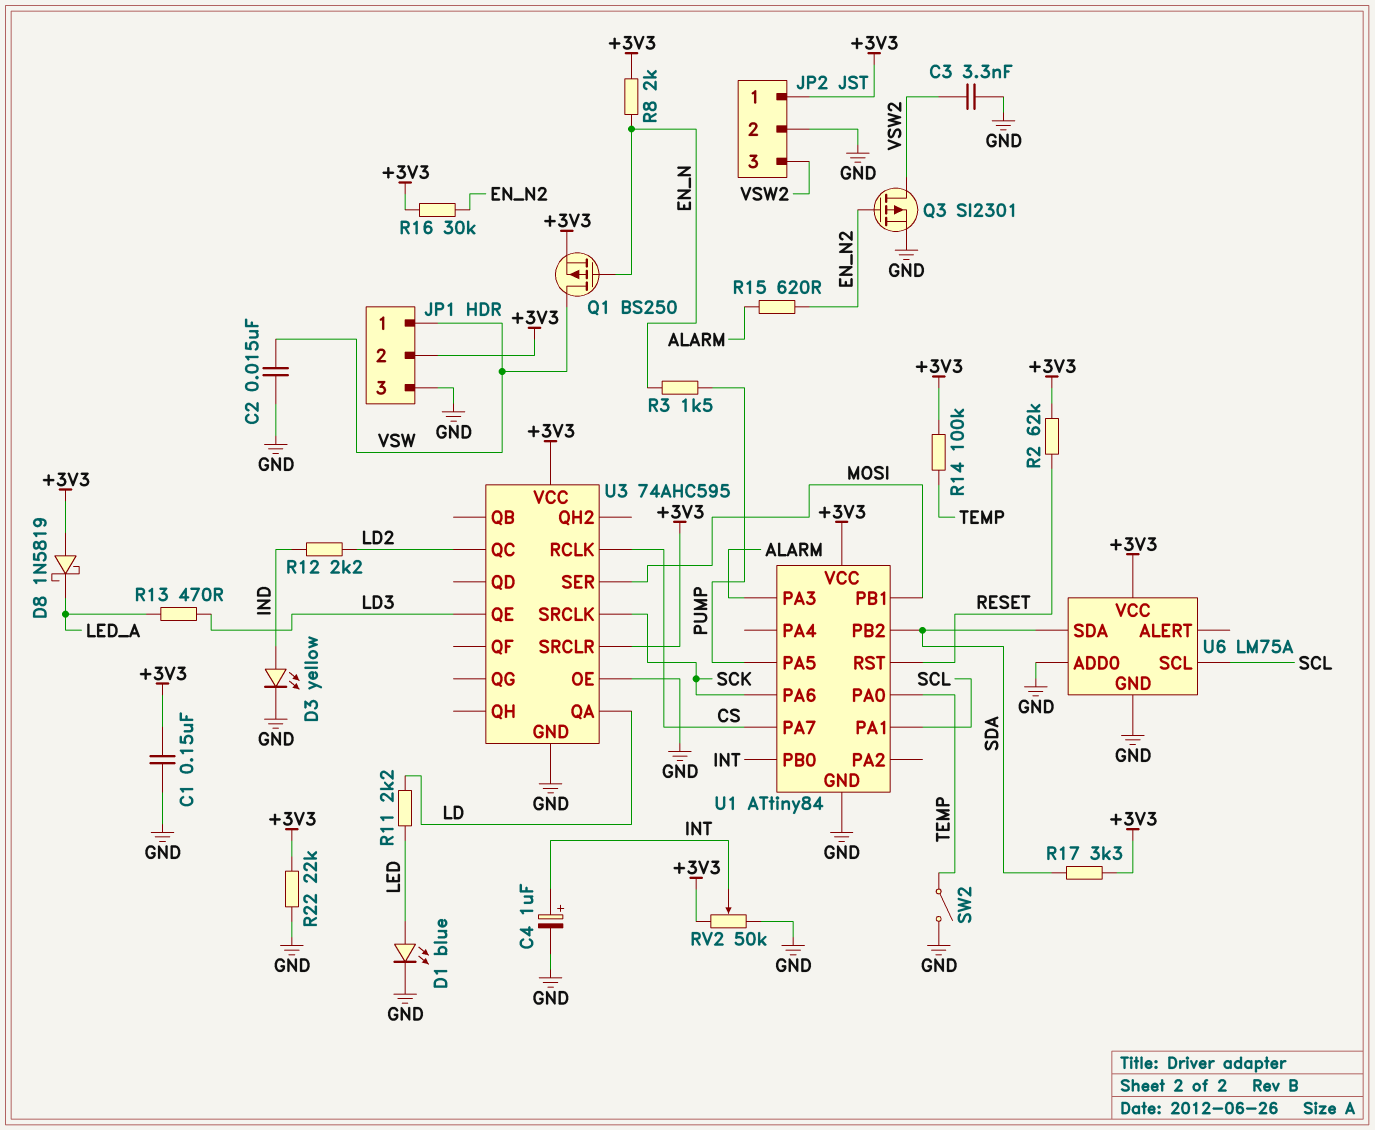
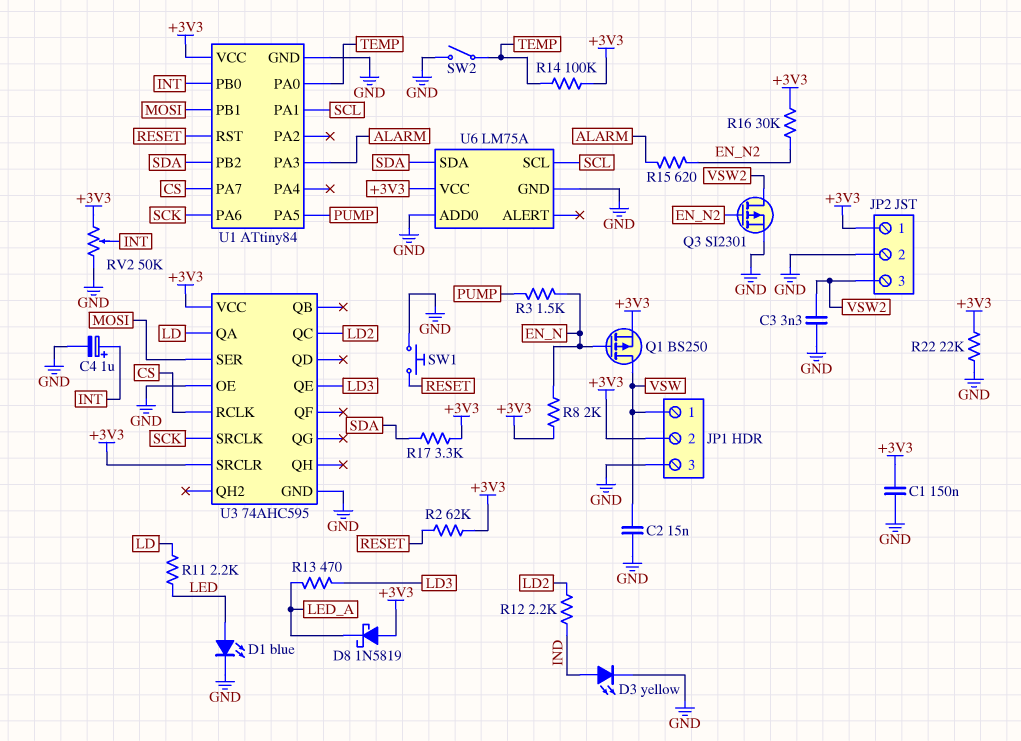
SW1: none -> button (GND, RESET)

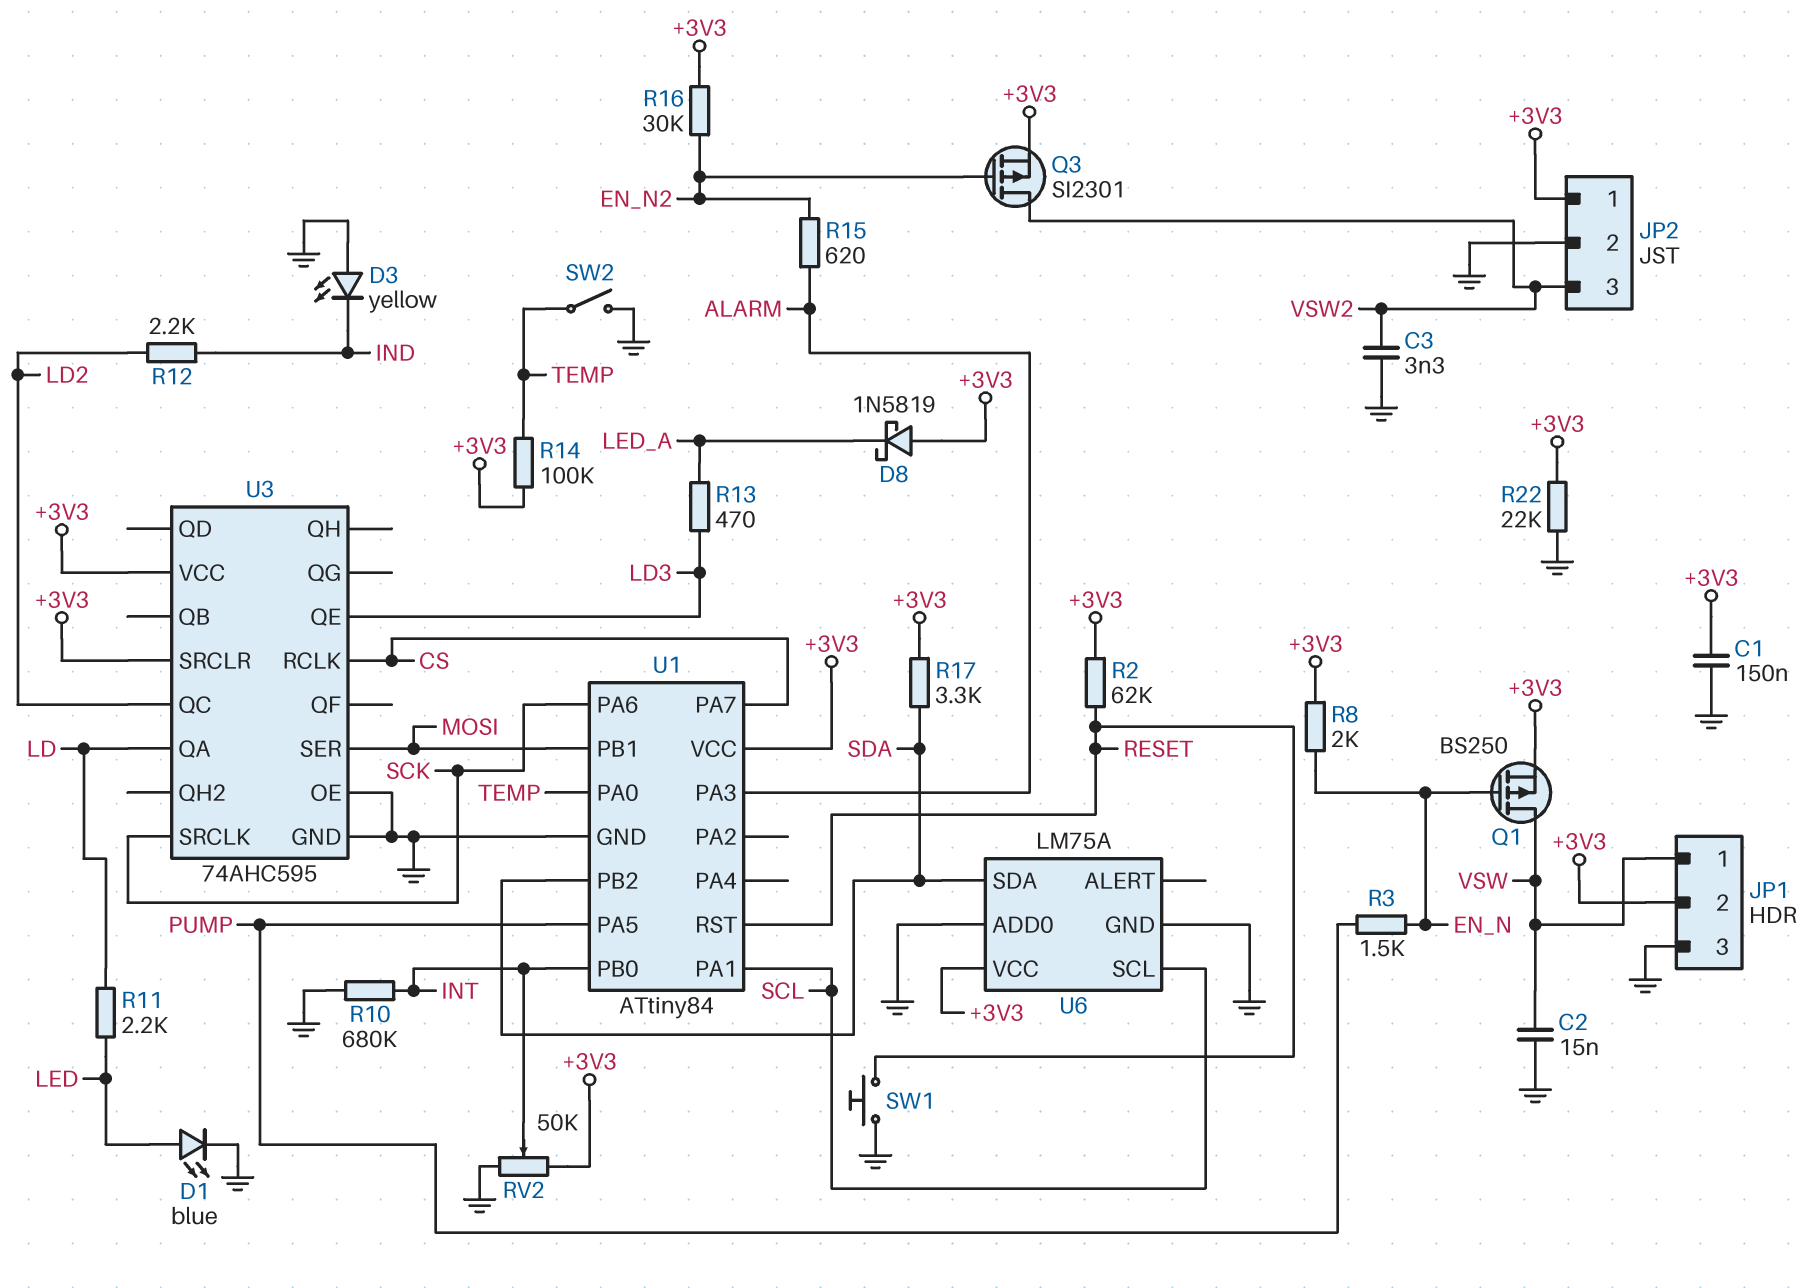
C4: 1uF (plus INT, minus GND) -> none
D3: LED yellow (A IND, K GND) -> LED yellow (A GND, K IND)
Q3: PMOS SI2301 (G EN_N2, D VSW2, S GND) -> PMOS SI2301 (G EN_N2, D VSW2, S +3V3)
R10: none -> 680k (GND, INT)

